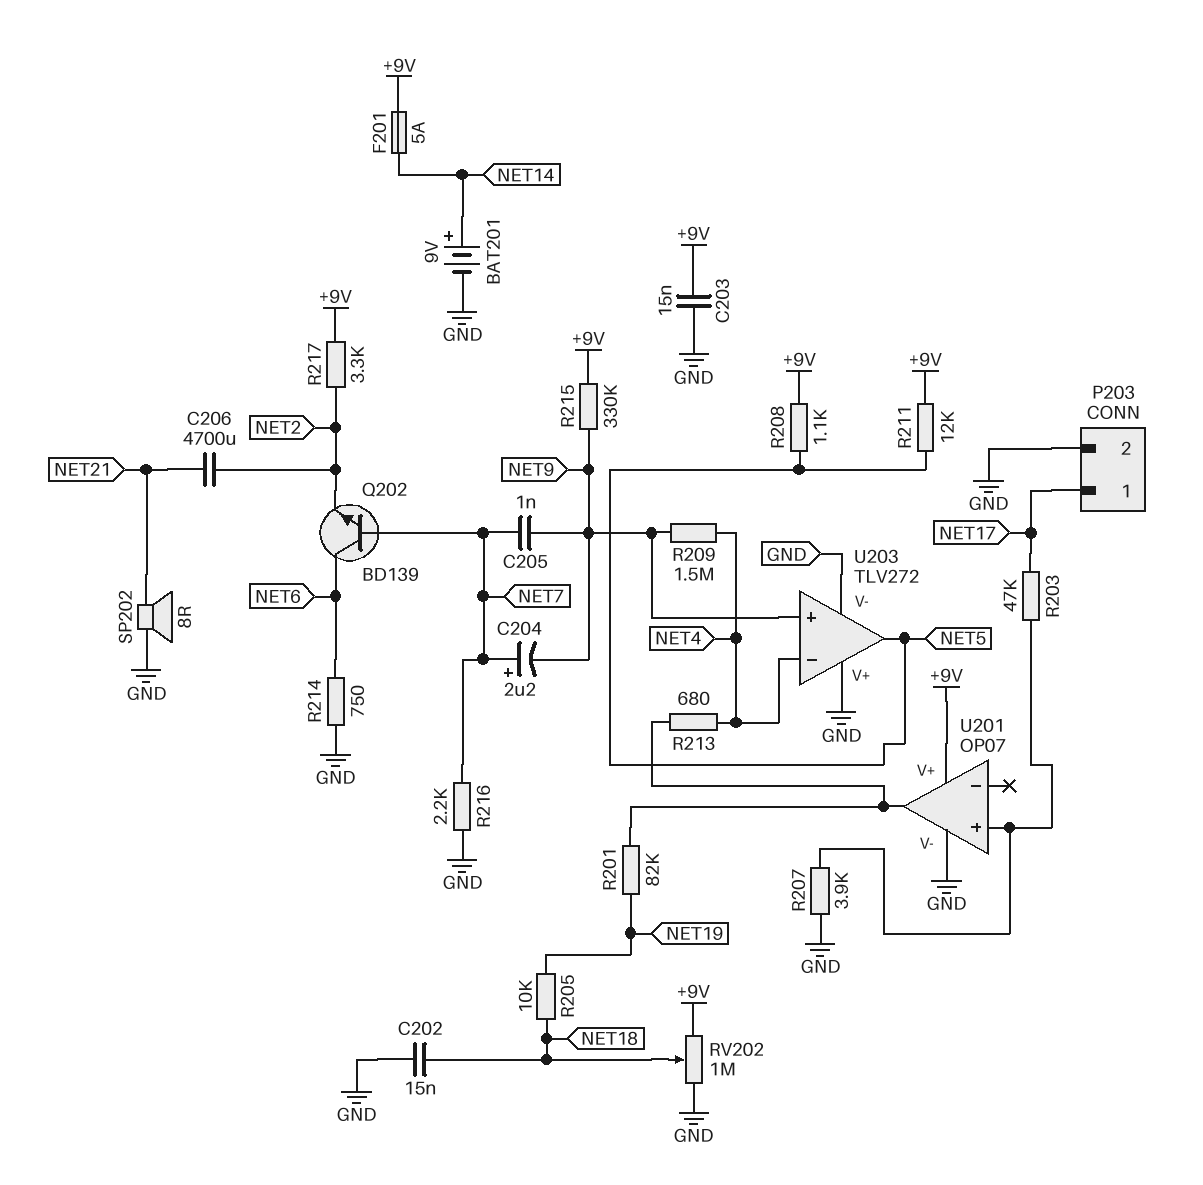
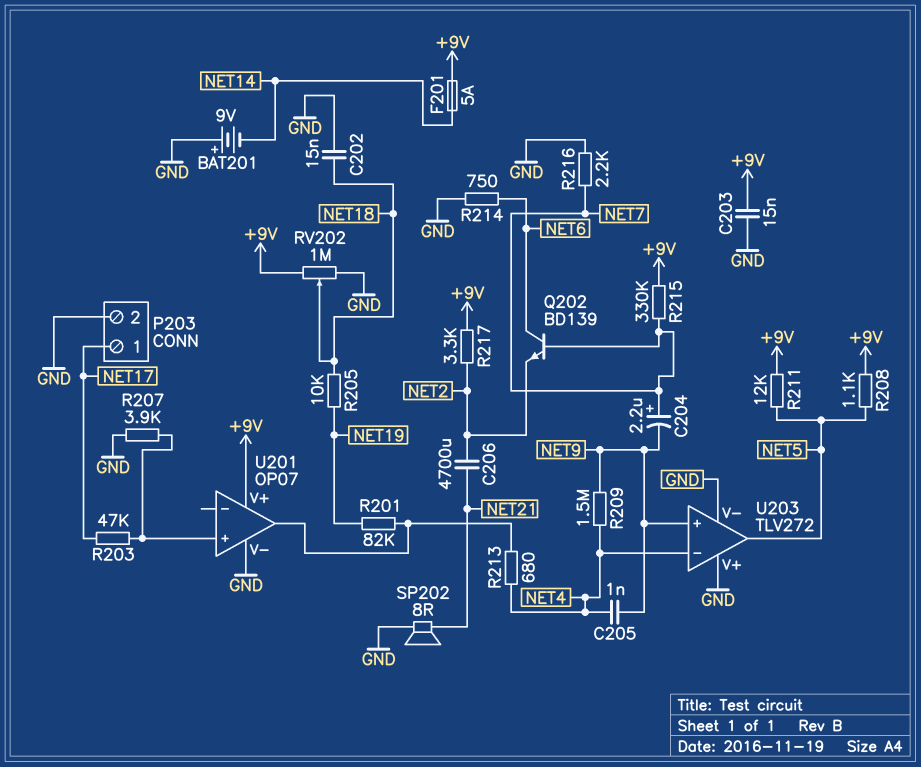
BAT201: 9V (plus NET14, minus GND) -> 9V (plus GND, minus NET14)
C205: 1nF (NET7, NET9) -> 1nF (NET4, NET9)
R215: 330k (+9V, NET9) -> 330k (+9V, NET7)

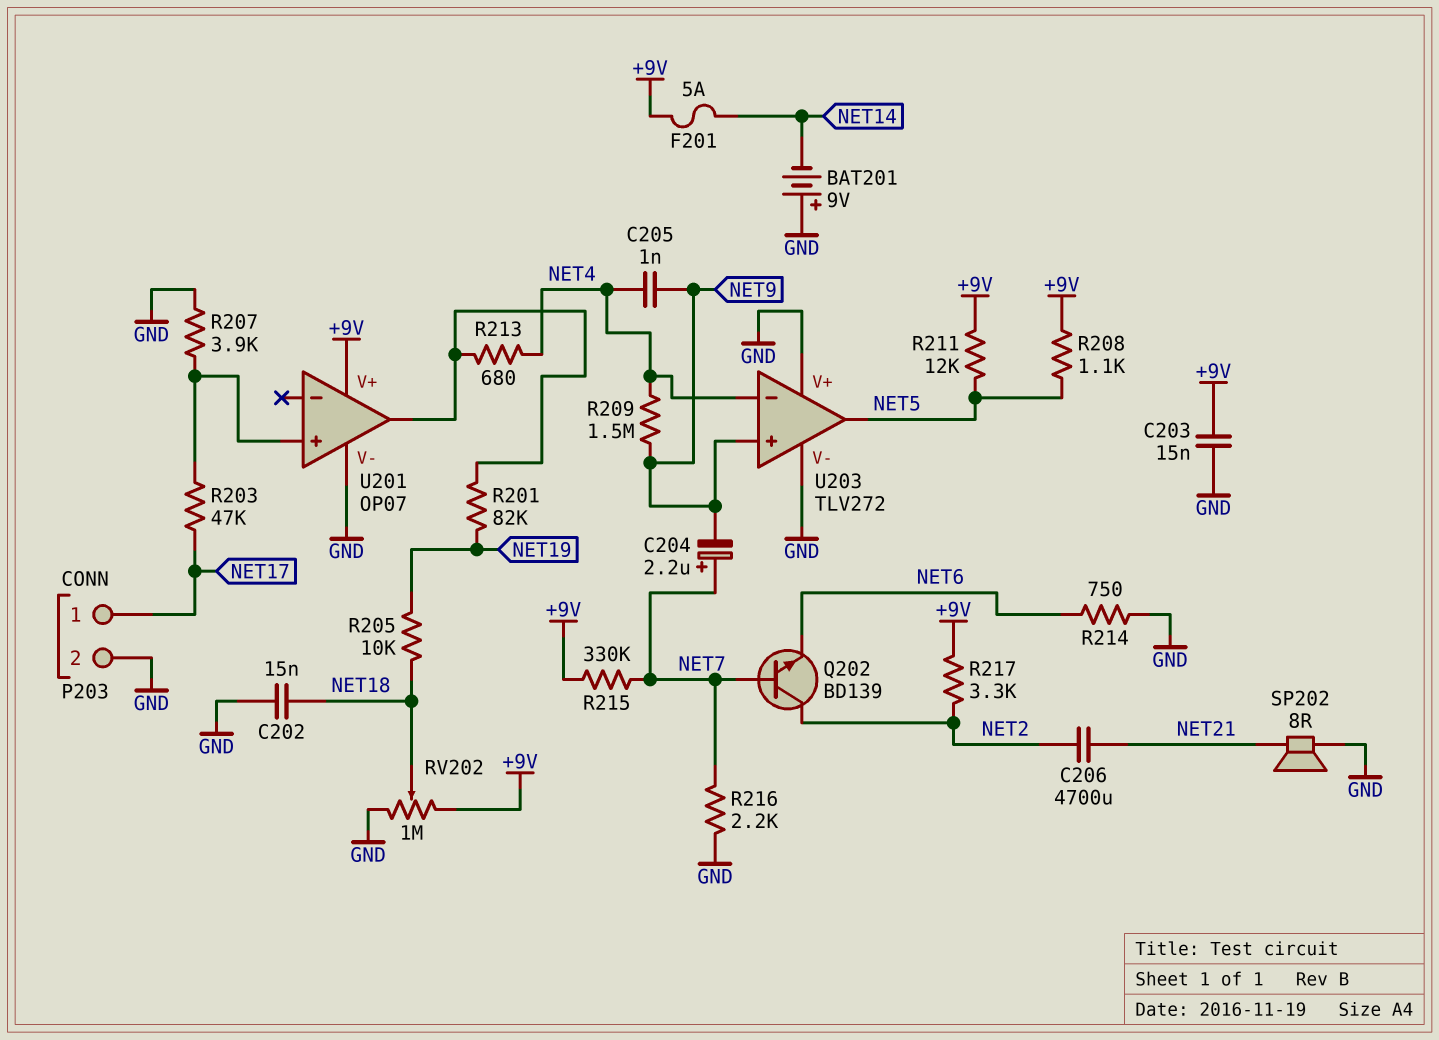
Q202: NPN BD139 (B NET7, C NET6, E NET2) -> NPN BD139 (B NET7, C NET2, E NET6)

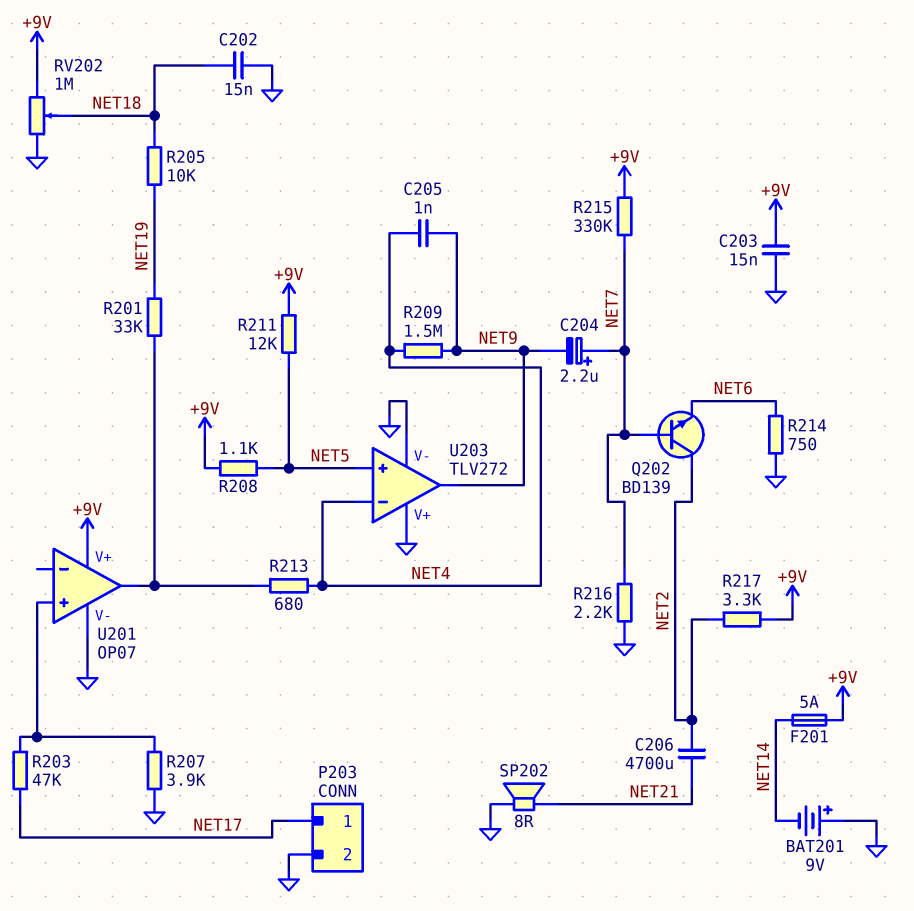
R201: 82k (NET19, U201/out) -> 33k (NET19, U201/out)
U203 pin in+: NET9 -> NET5
U203 pin out: NET5 -> NET9

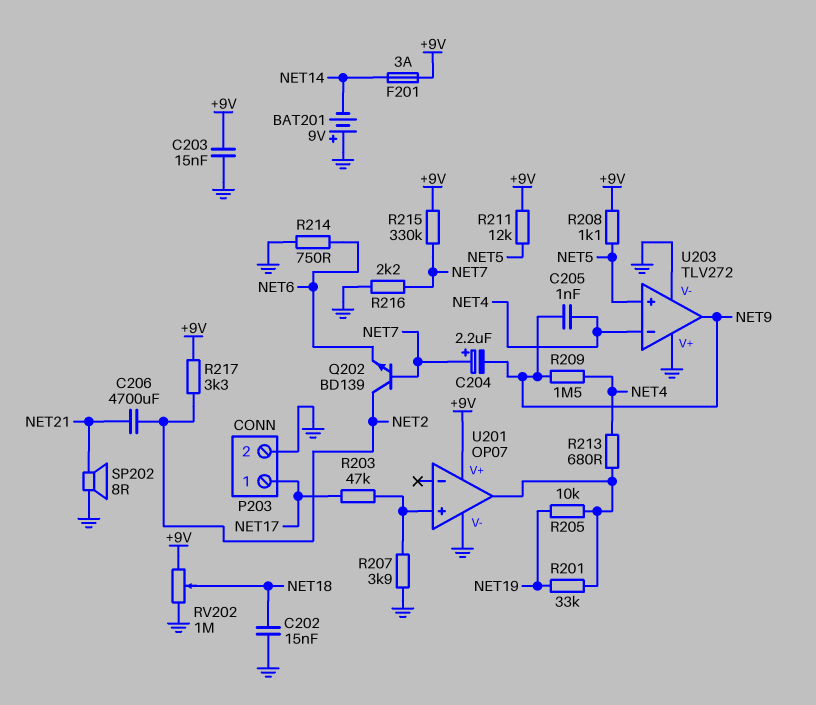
F201: 5A (+9V, NET14) -> 3A (+9V, NET14)
R205: 10k (NET18, NET19) -> 10k (NET19, U201/out)

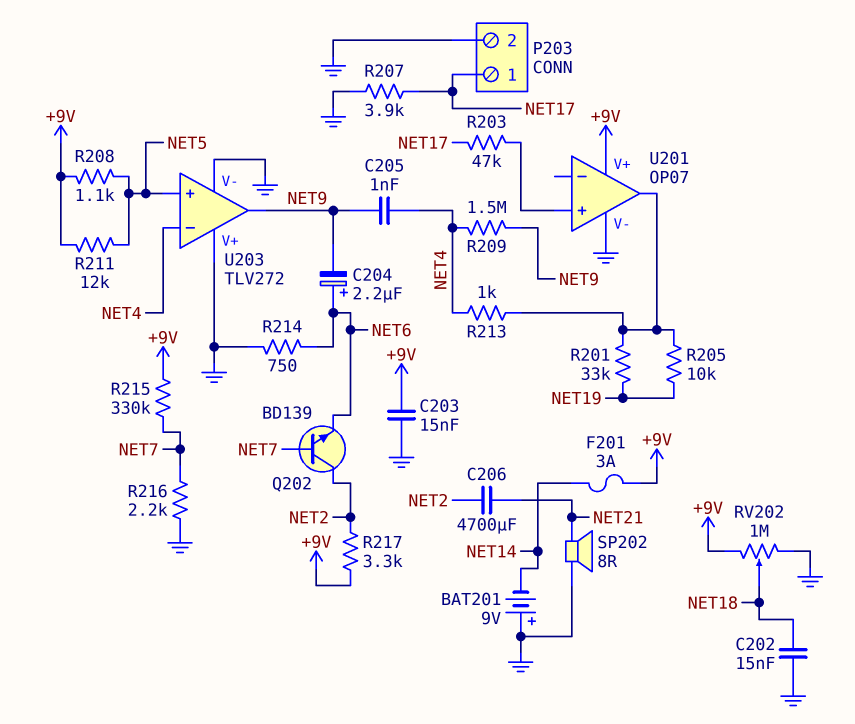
C204: 2.2uF (plus NET7, minus NET9) -> 2.2uF (plus NET6, minus NET9)
R207: 3.9k (GND, U201/in+) -> 3.9k (GND, NET17)
R213: 680 (NET4, U201/out) -> 1k (NET4, U201/out)

